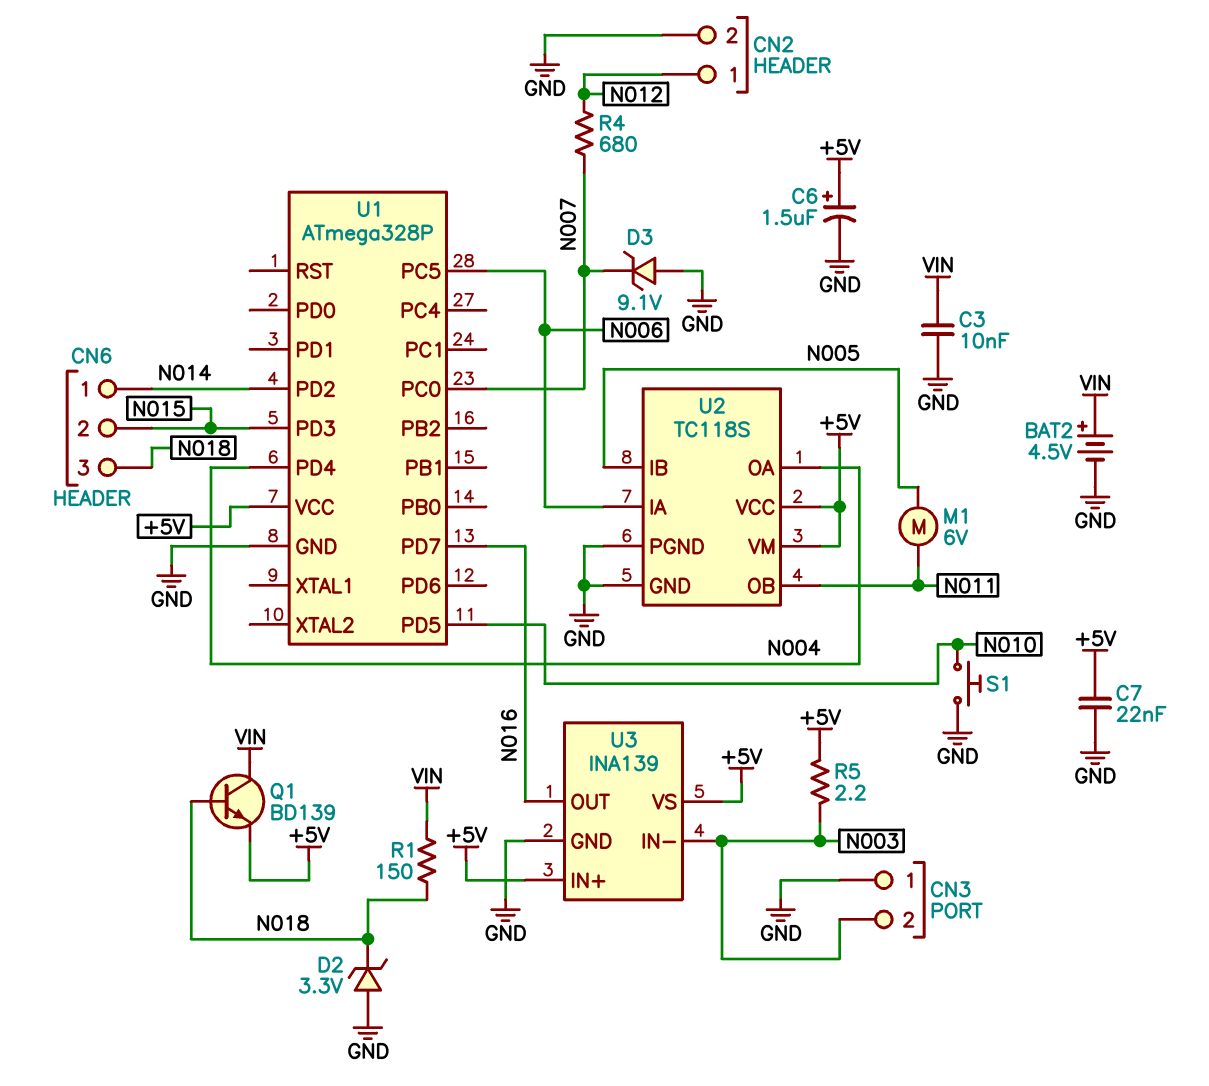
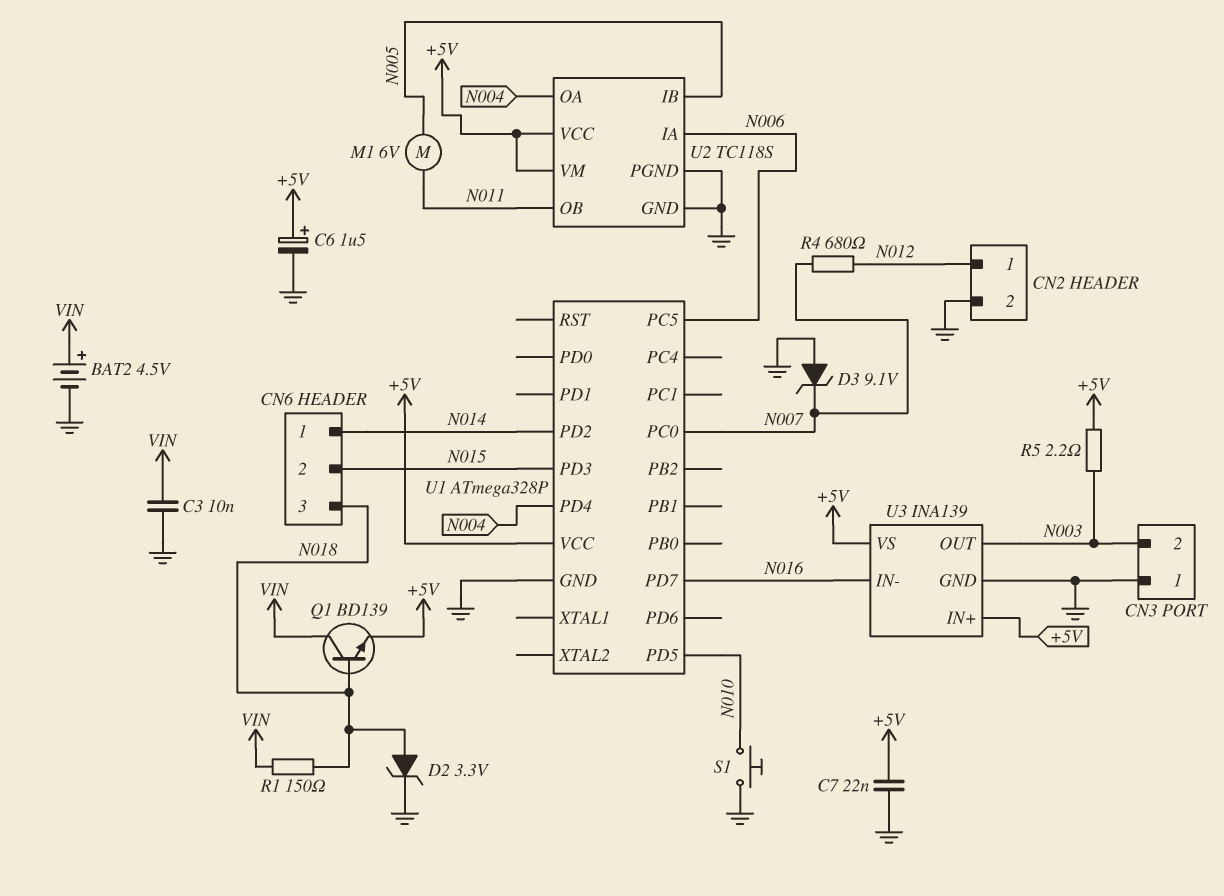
D2: zener 3.3V (A GND, K N018) -> zener 3.3V (A N018, K GND)
U3 pin IN-: N003 -> N016
U3 pin OUT: N016 -> N003

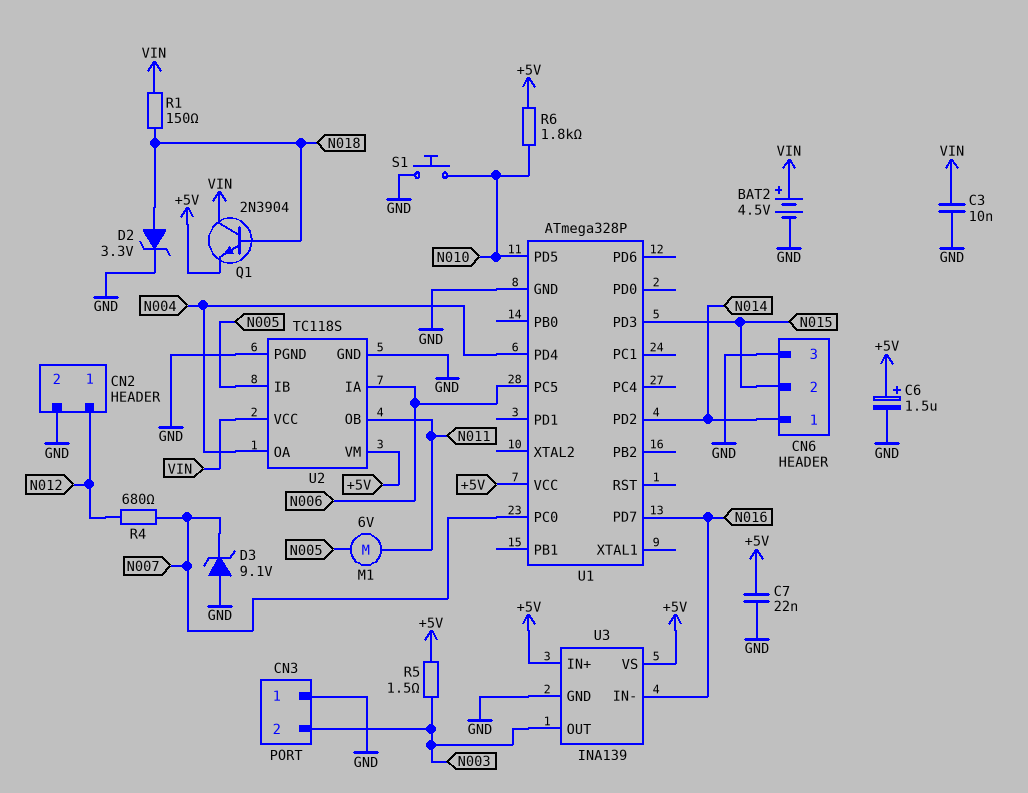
CN6 pin 3: N018 -> GND
Q1: NPN BD139 (B N018, C VIN, E +5V) -> NPN 2N3904 (B N018, C VIN, E +5V)
R5: 2.2 (+5V, N003) -> 1.5 (+5V, N003)
R6: none -> 1.8k (+5V, N010)
U2 pin VCC: +5V -> VIN

